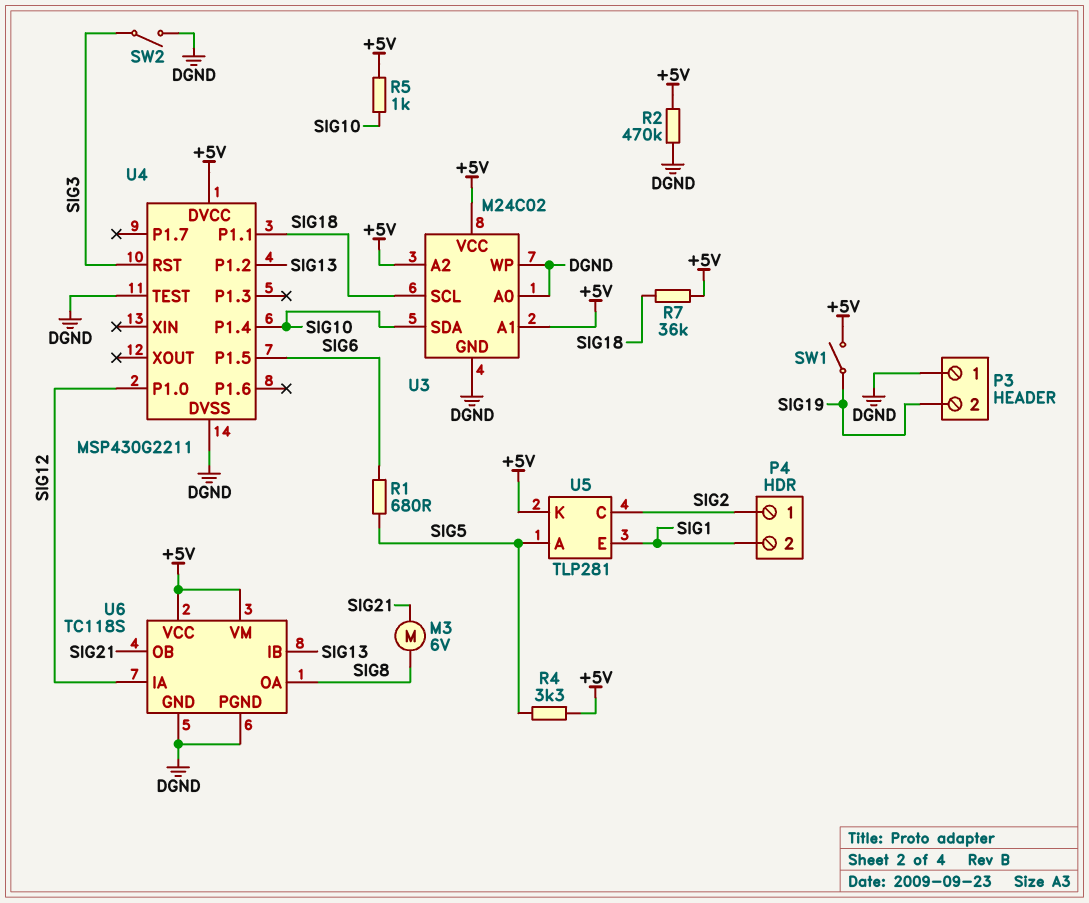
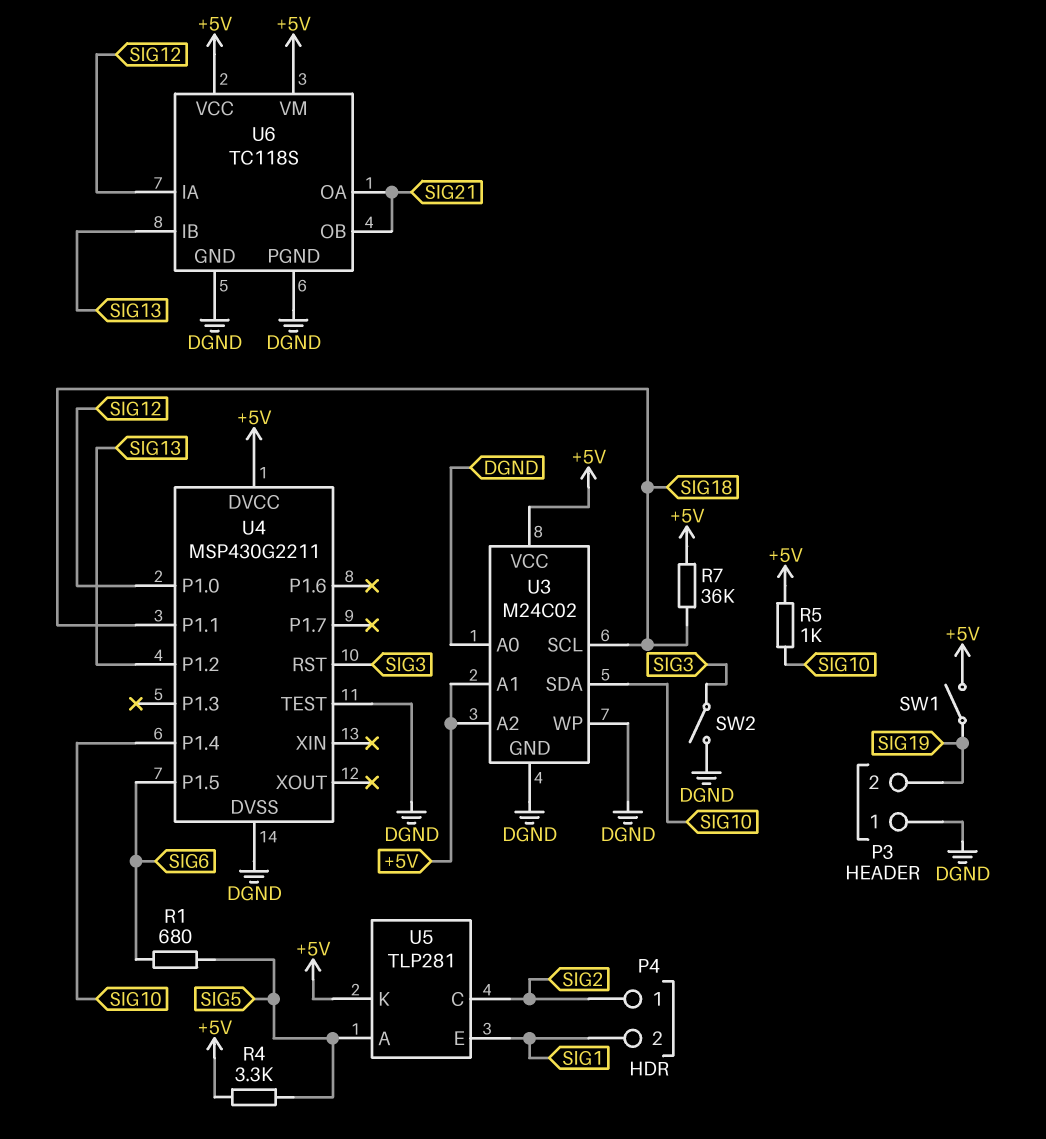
M3: motor 6V (SIG8, SIG21) -> none
R2: 470k (+5V, DGND) -> none
U6 pin OA: SIG8 -> SIG21

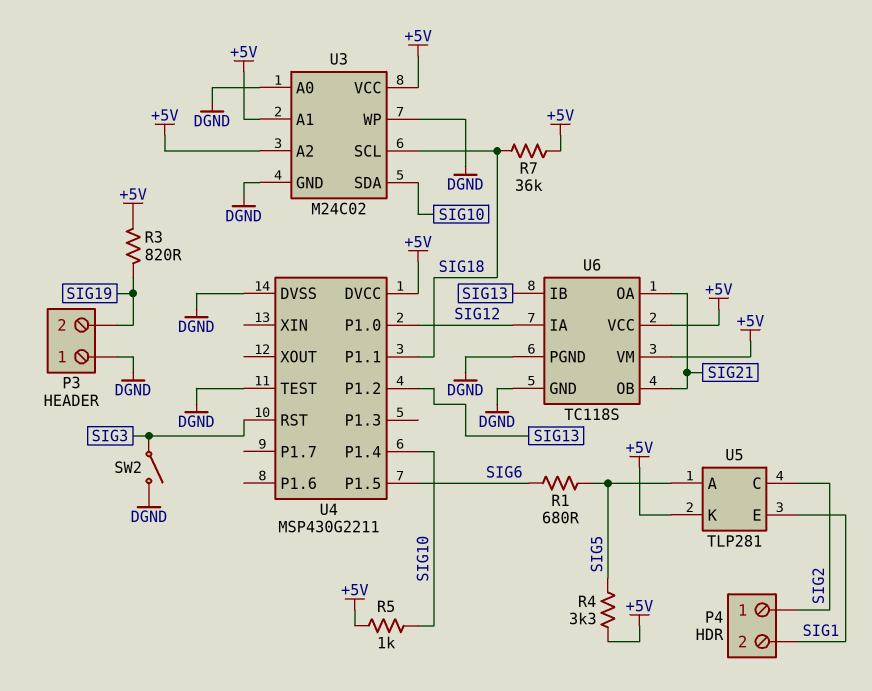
R3: none -> 820 (+5V, SIG19)
SW1: switch (+5V, SIG19) -> none

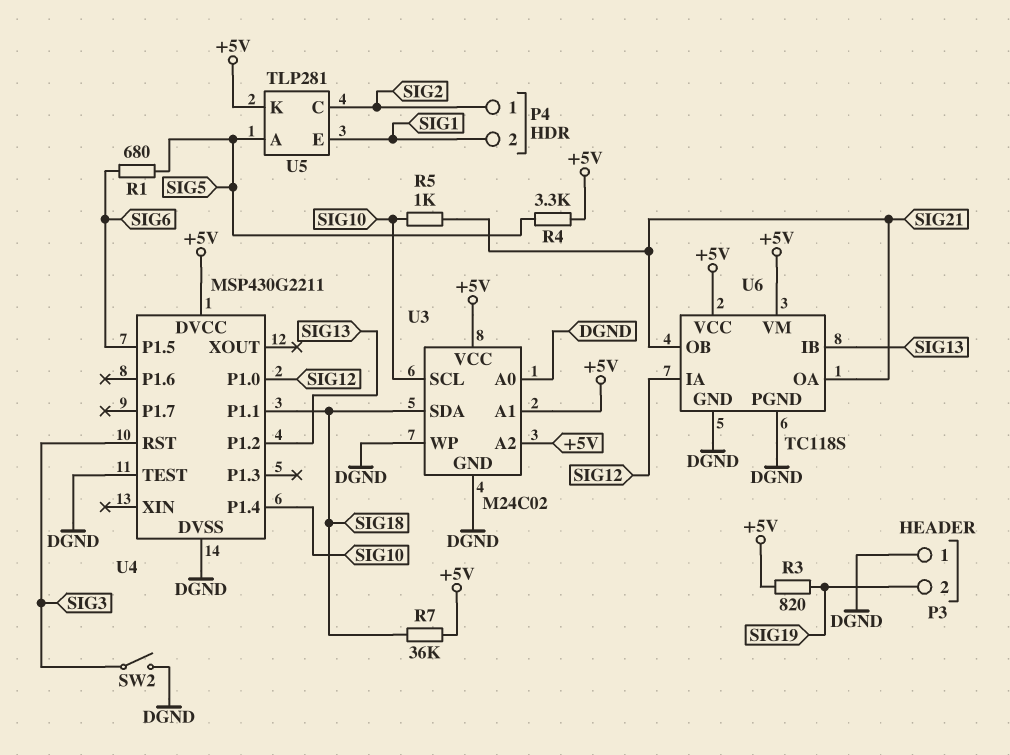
R5: 1k (+5V, SIG10) -> 1k (SIG10, SIG21)
U3 pin SCL: SIG18 -> SIG10
U3 pin SDA: SIG10 -> SIG18

